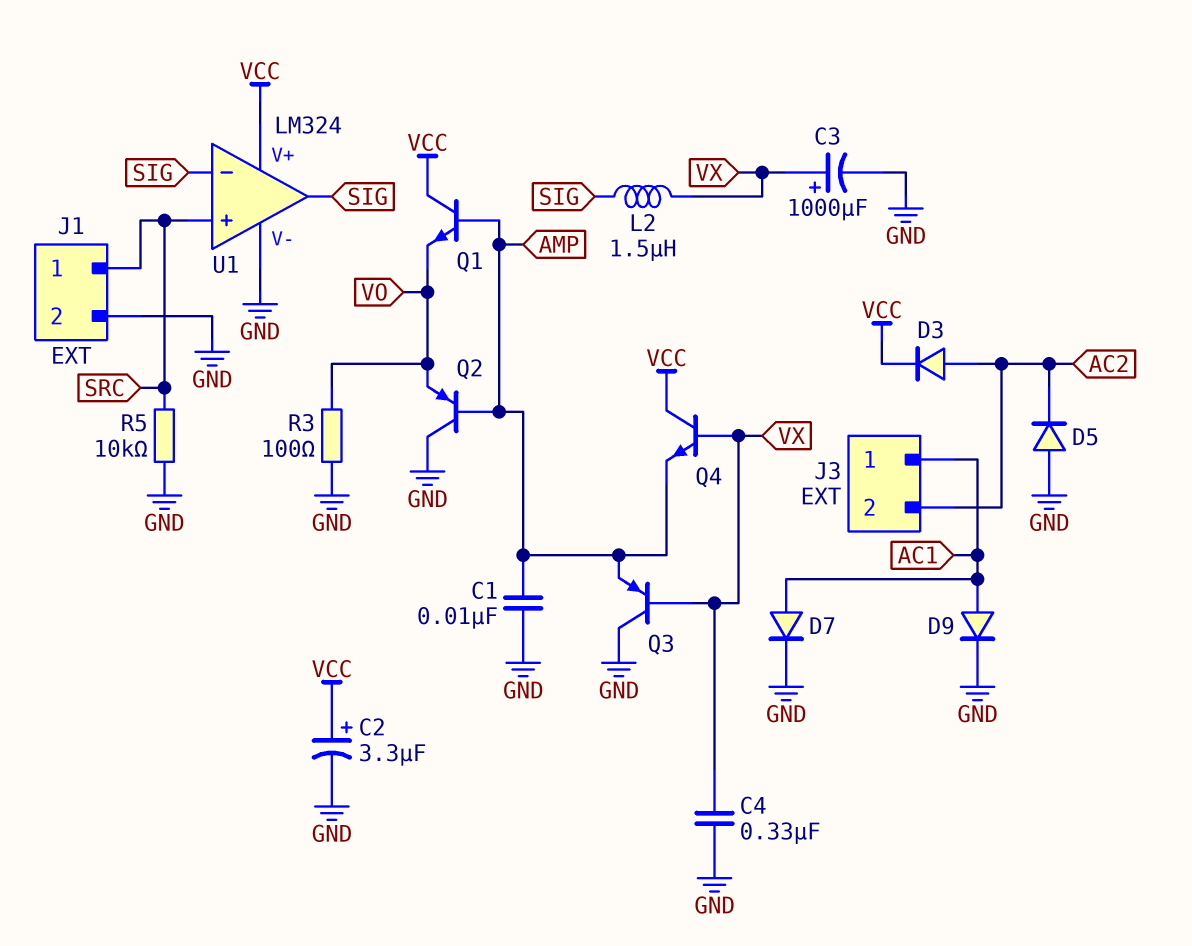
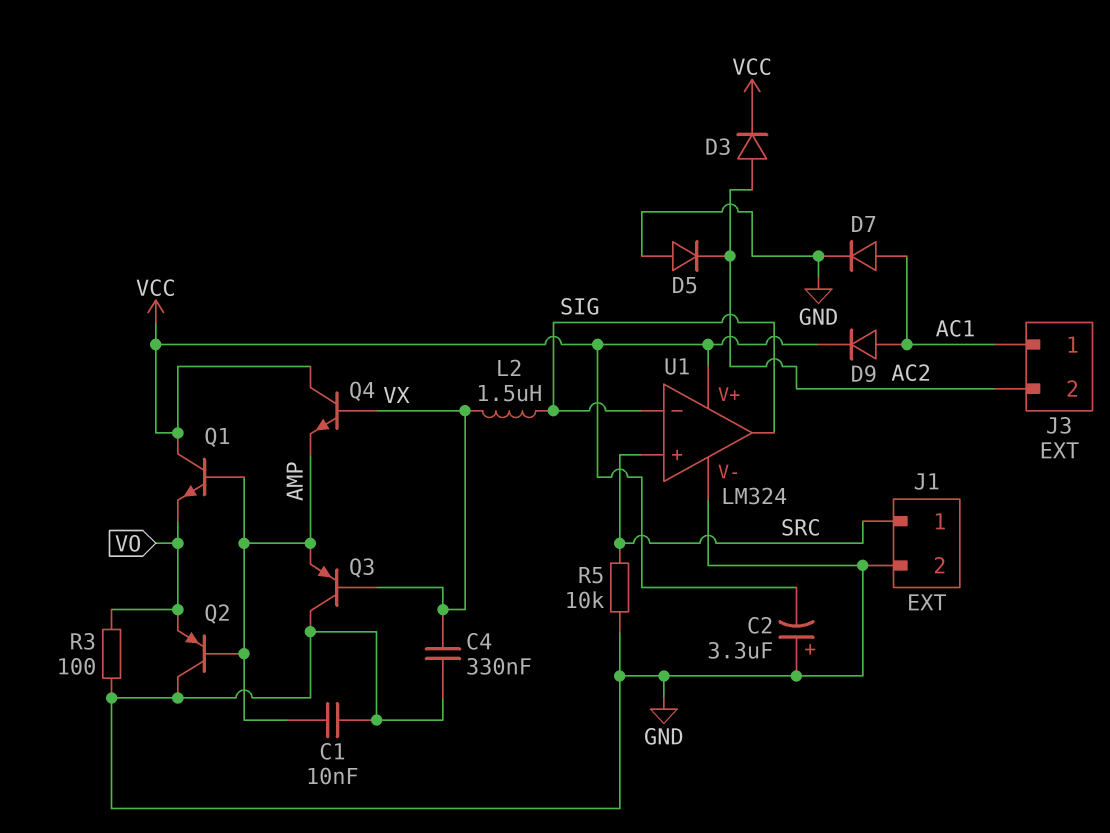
C2: 3.3uF (plus VCC, minus GND) -> 3.3uF (plus GND, minus VCC)
C3: 1000uF (plus VX, minus GND) -> none
D9: diode (A AC1, K GND) -> diode (A AC1, K VCC)

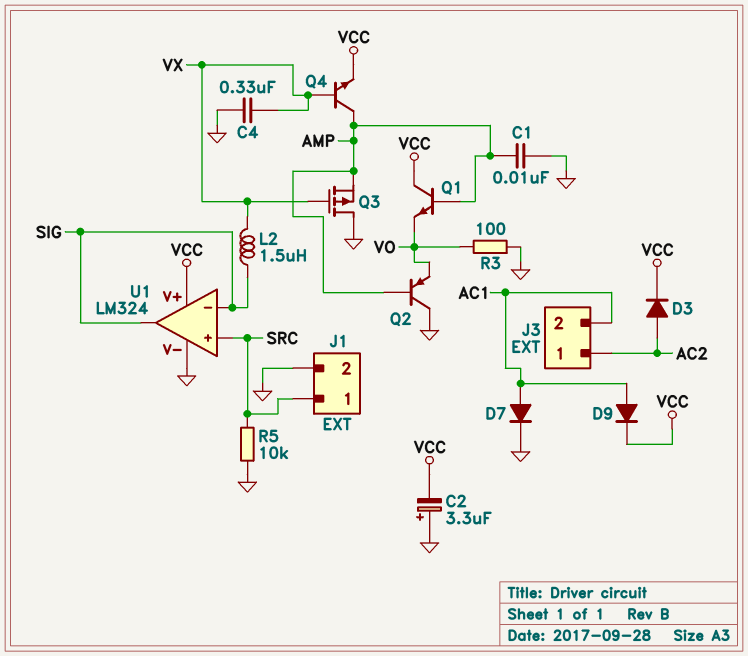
D5: diode (A GND, K AC2) -> none
J3 pin 1: AC1 -> AC2
J3 pin 2: AC2 -> AC1
Q3: PNP (B VX, C GND, E AMP) -> PMOS (G VX, D GND, S AMP)
Q4: NPN (B VX, C VCC, E AMP) -> NPN (B VX, C AMP, E VCC)

